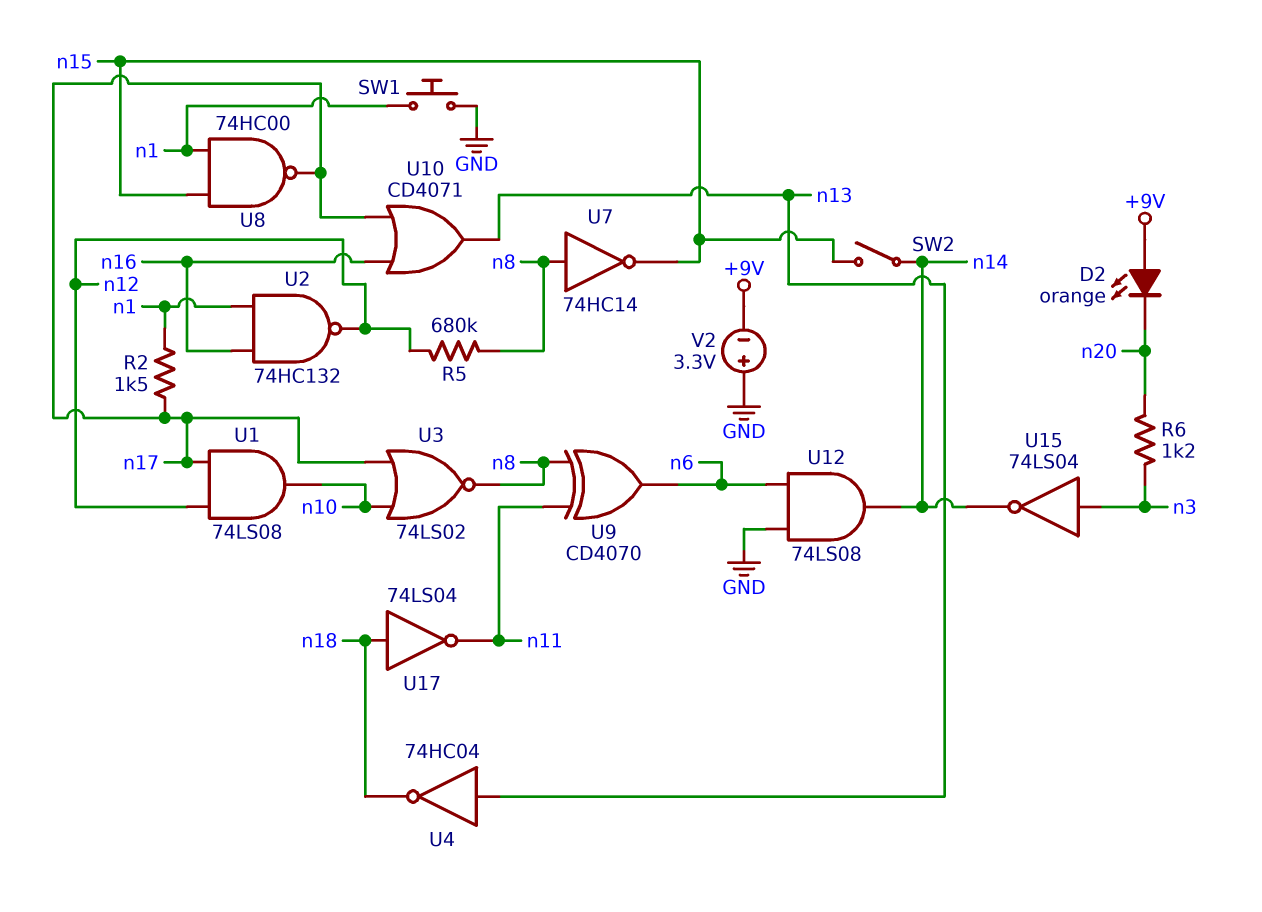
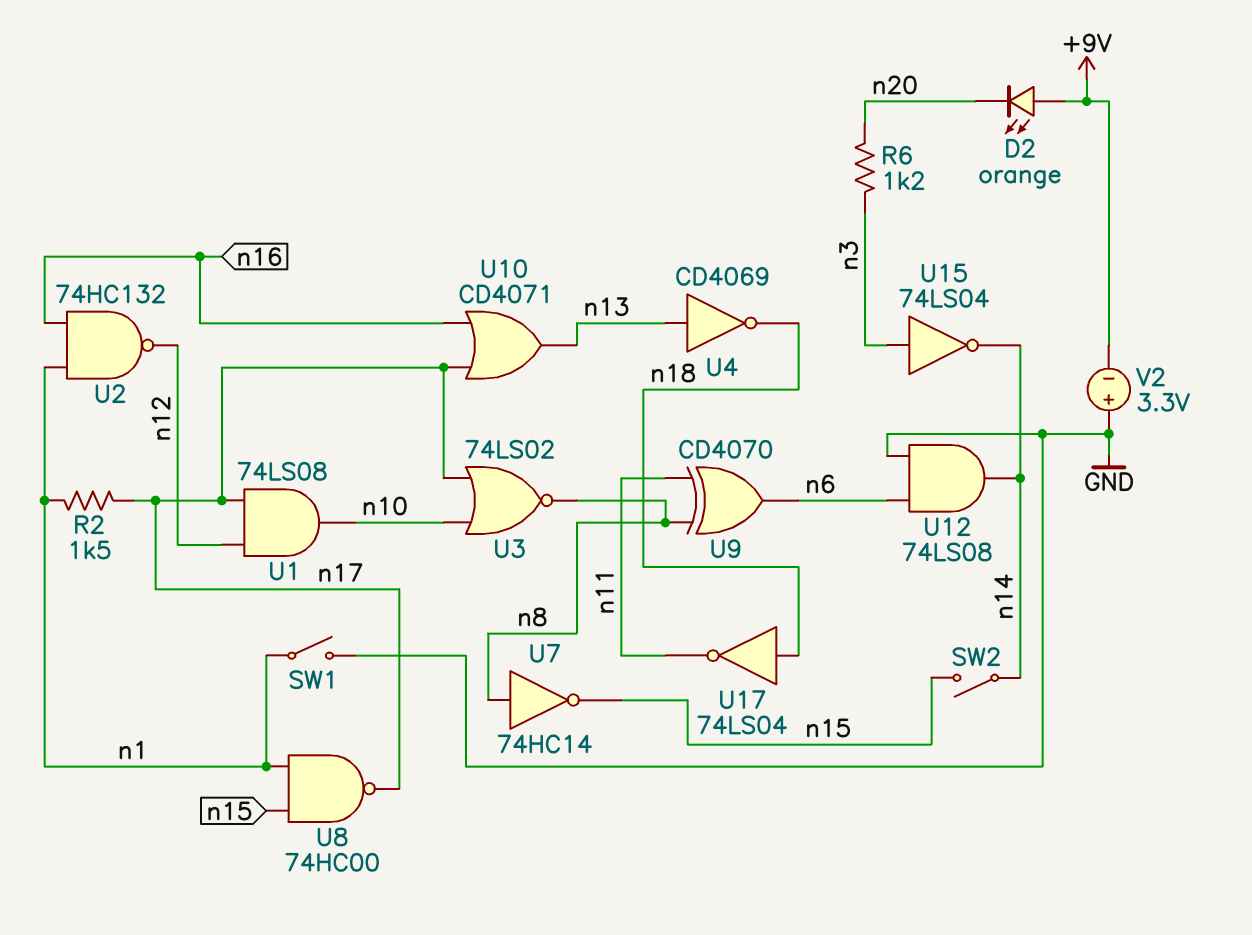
R5: 680k (n8, n12) -> none
SW1: button (GND, n1) -> switch (GND, n1)
U4: NOT 74HC04 (in n13, out n18) -> NOT CD4069 (in n13, out n18)

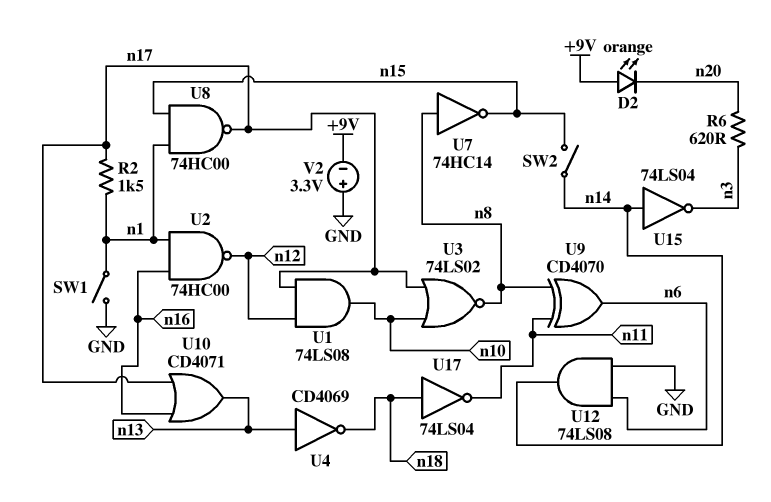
R6: 1.2k (n3, n20) -> 620 (n3, n20)
U2: NAND 74HC132 (in n1, in n16, out n12) -> NAND 74HC00 (in n1, in n16, out n12)
U15: NOT 74LS04 (in n3, out n14) -> NOT 74LS04 (in n14, out n3)

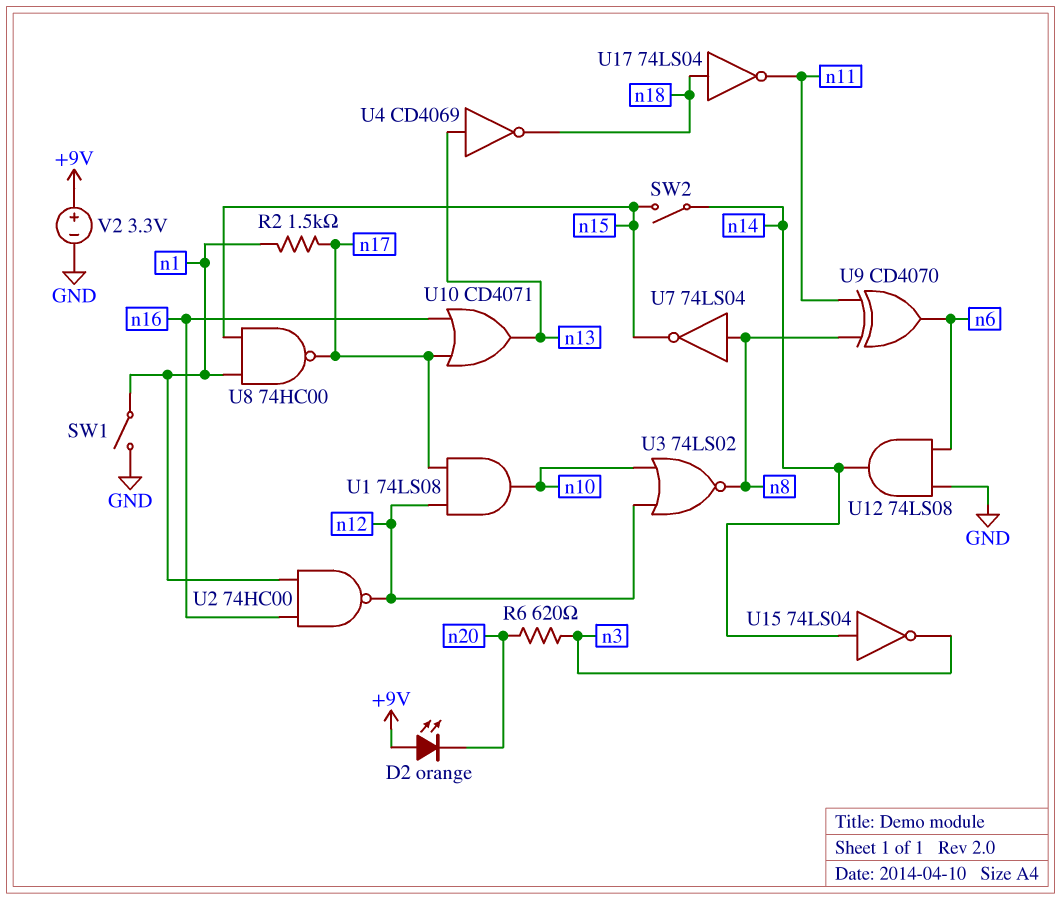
U3: NOR 74LS02 (in n10, in n17, out n8) -> NOR 74LS02 (in n10, in n12, out n8)
U7: NOT 74HC14 (in n8, out n15) -> NOT 74LS04 (in n8, out n15)
V2: 3.3V (plus GND, minus +9V) -> 3.3V (plus +9V, minus GND)

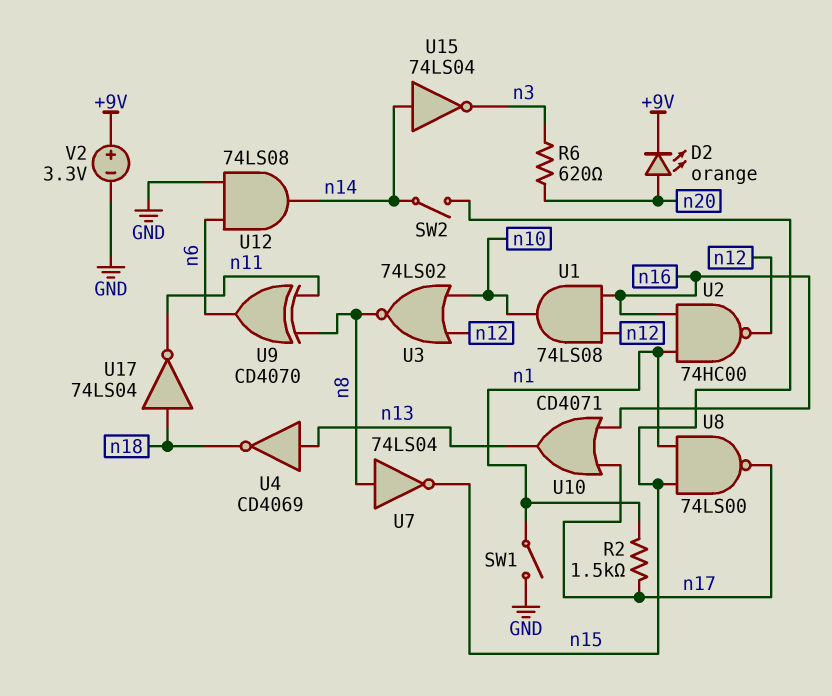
D2: LED orange (A +9V, K n20) -> LED orange (A n20, K +9V)
U1: AND 74LS08 (in n12, in n17, out n10) -> AND 74LS08 (in n12, in n16, out n10)
U8: NAND 74HC00 (in n1, in n15, out n17) -> NAND 74LS00 (in n1, in n15, out n17)

